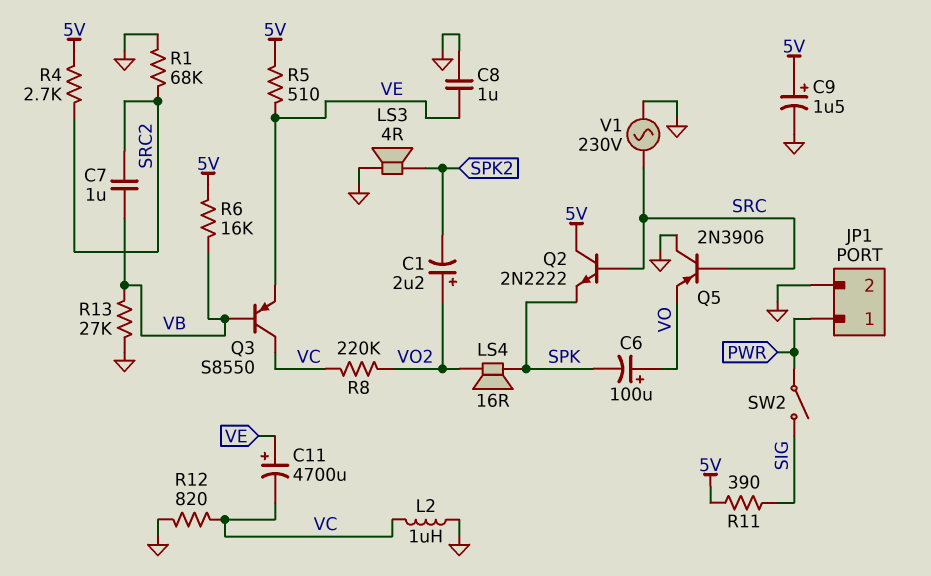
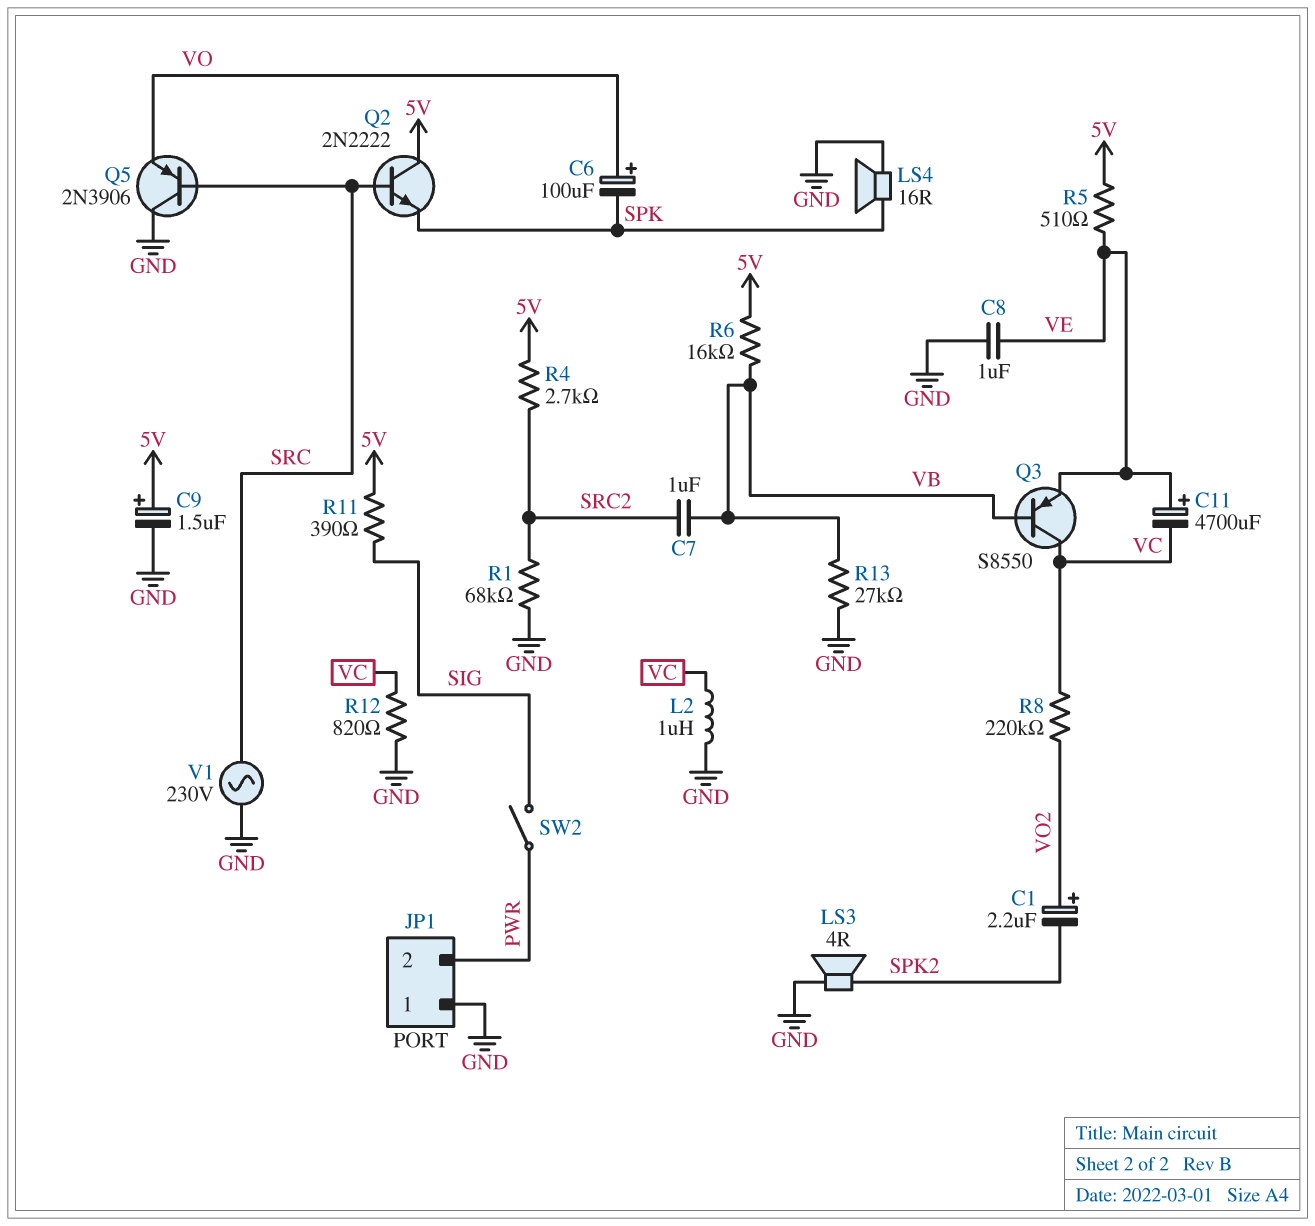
JP1 pin 1: PWR -> GND
JP1 pin 2: GND -> PWR
LS4: speaker 16R (SPK, VO2) -> speaker 16R (GND, SPK)

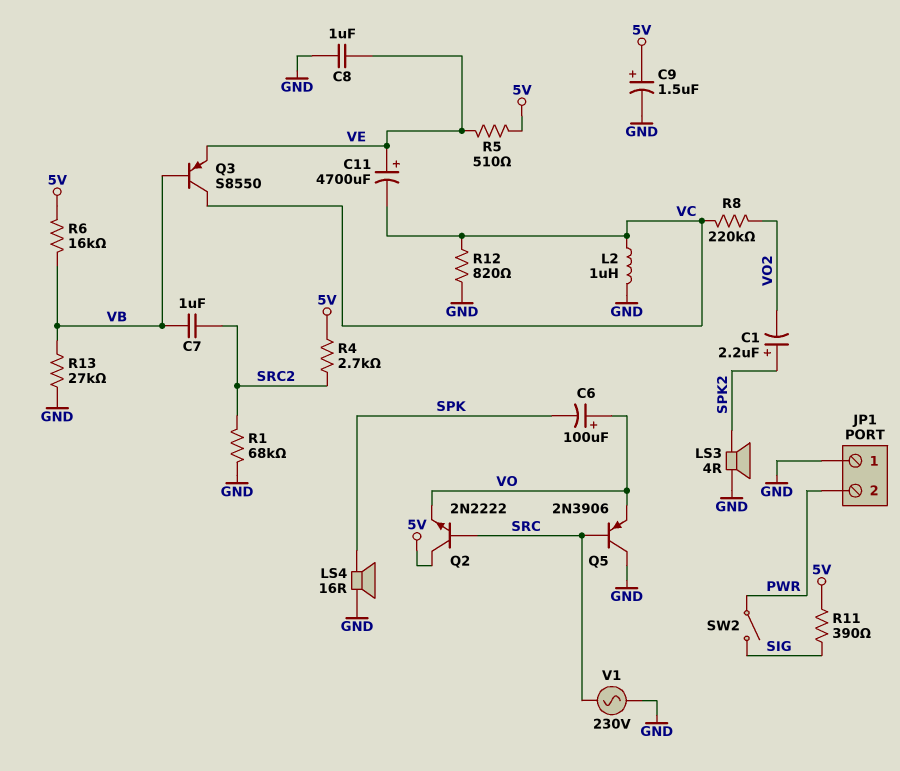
C1: 2.2uF (plus VO2, minus SPK2) -> 2.2uF (plus SPK2, minus VO2)
Q2: NPN 2N2222 (B SRC, C 5V, E SPK) -> NPN 2N2222 (B SRC, C 5V, E VO)

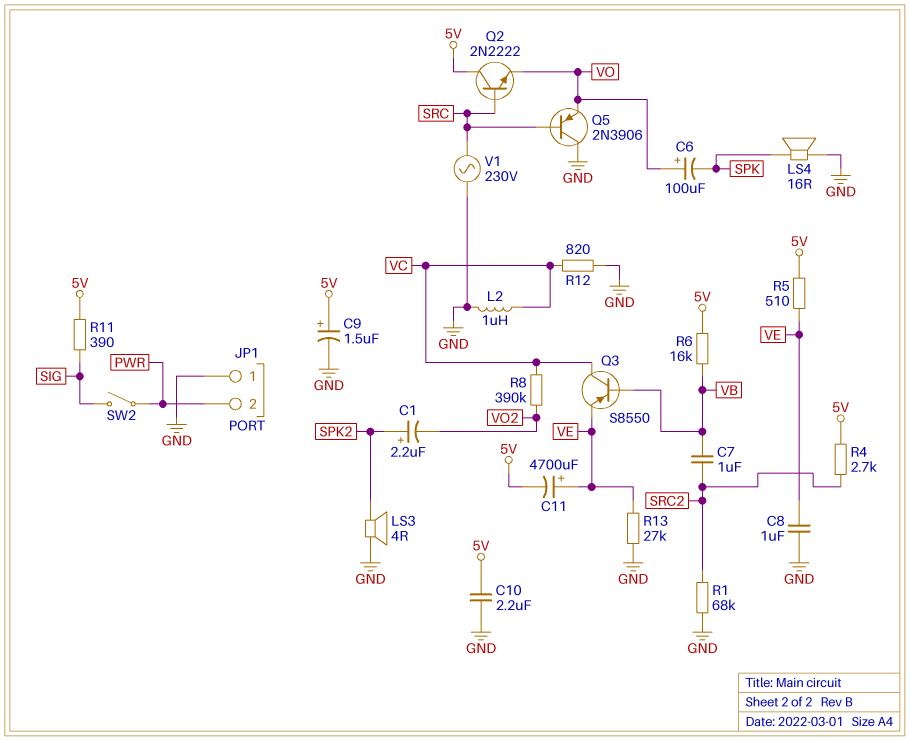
C10: none -> 2.2uF (5V, GND)
C11: 4700uF (plus VE, minus VC) -> 4700uF (plus VE, minus 5V)
R8: 220k (VC, VO2) -> 390k (VC, VO2)
R13: 27k (GND, VB) -> 27k (GND, VE)

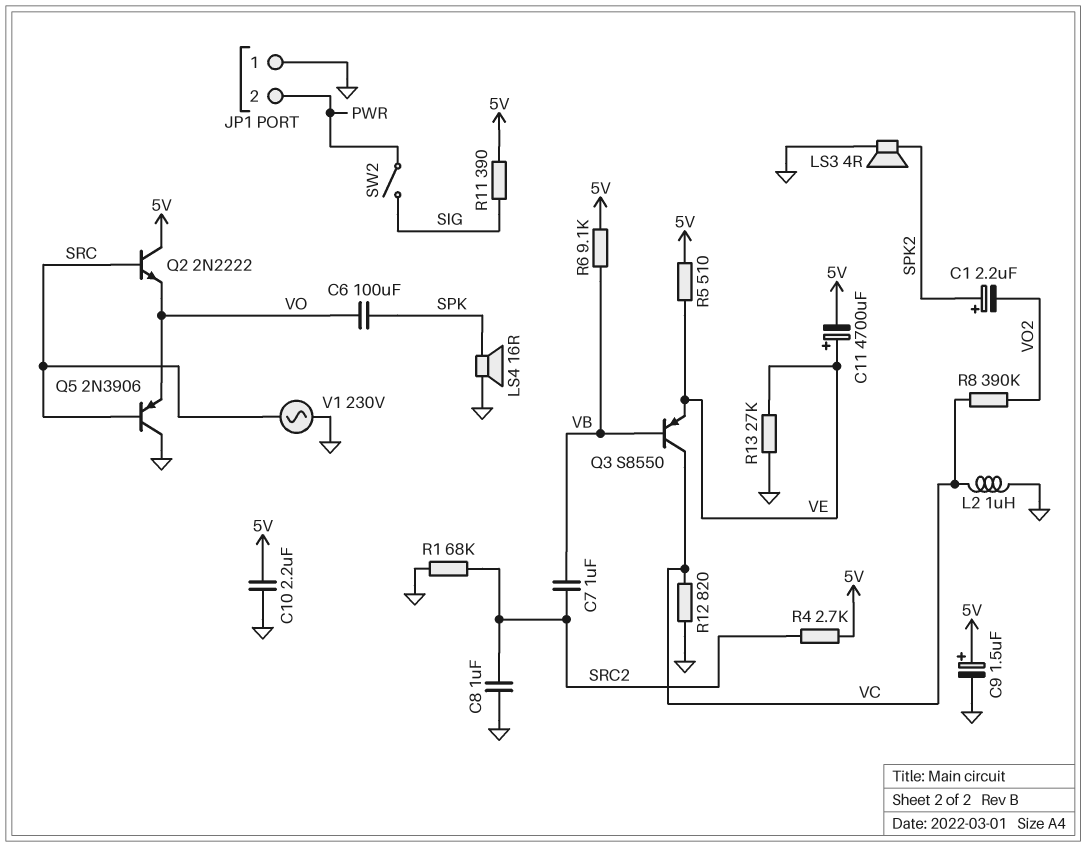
C6: 100uF (plus VO, minus SPK) -> 100uF (SPK, VO)
C8: 1uF (GND, VE) -> 1uF (GND, SRC2)
R6: 16k (5V, VB) -> 9.1k (5V, VB)

